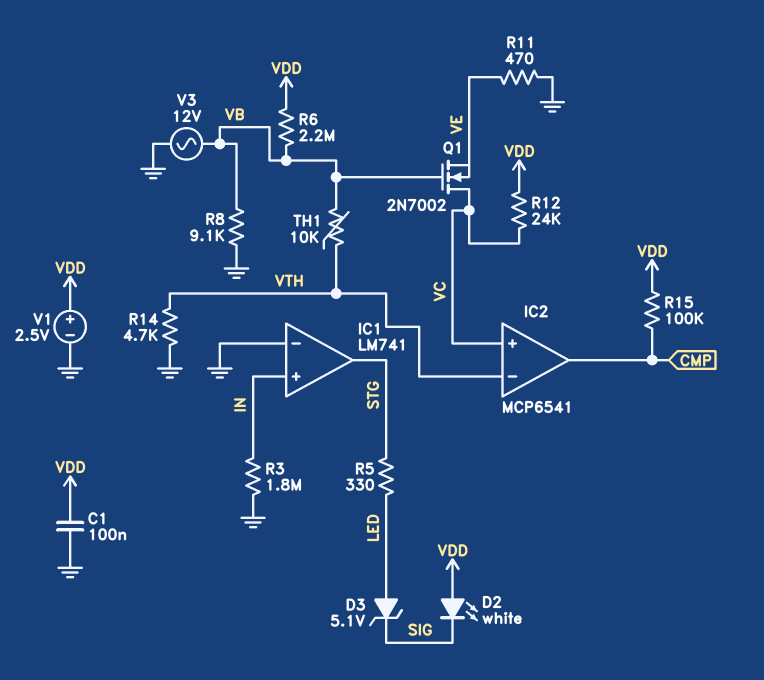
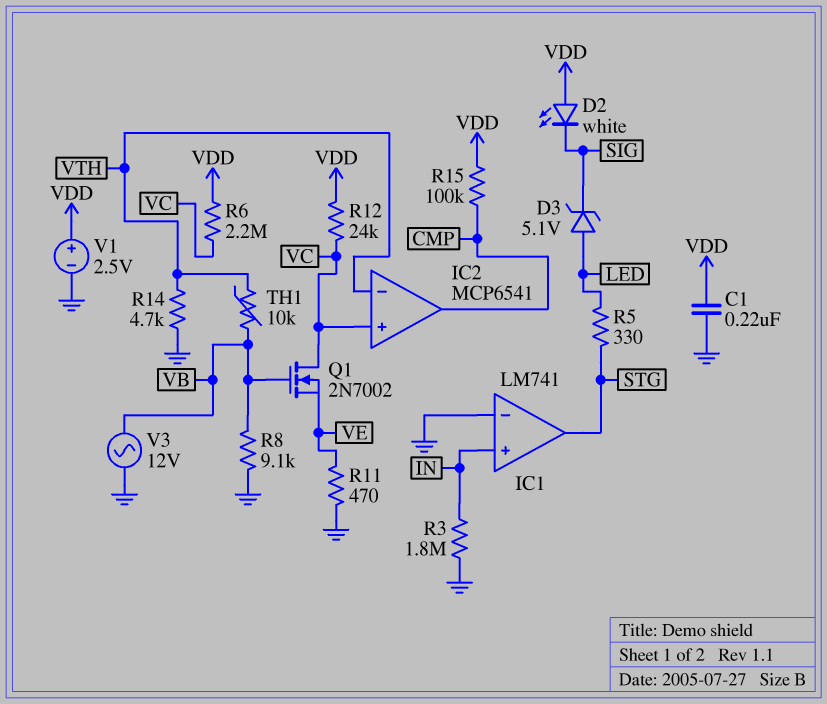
C1: 100nF (GND, VDD) -> 220nF (GND, VDD)
R6: 2.2M (VB, VDD) -> 2.2M (VC, VDD)

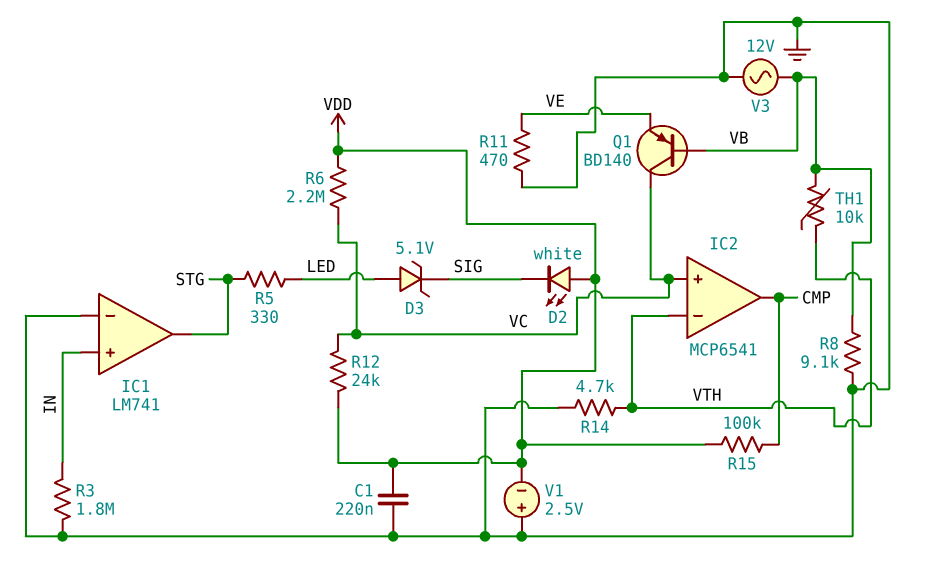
Q1: NMOS 2N7002 (G VB, D VC, S VE) -> PNP BD140 (B VB, C VC, E VE)
V1: 2.5V (plus VDD, minus GND) -> 2.5V (plus GND, minus VDD)

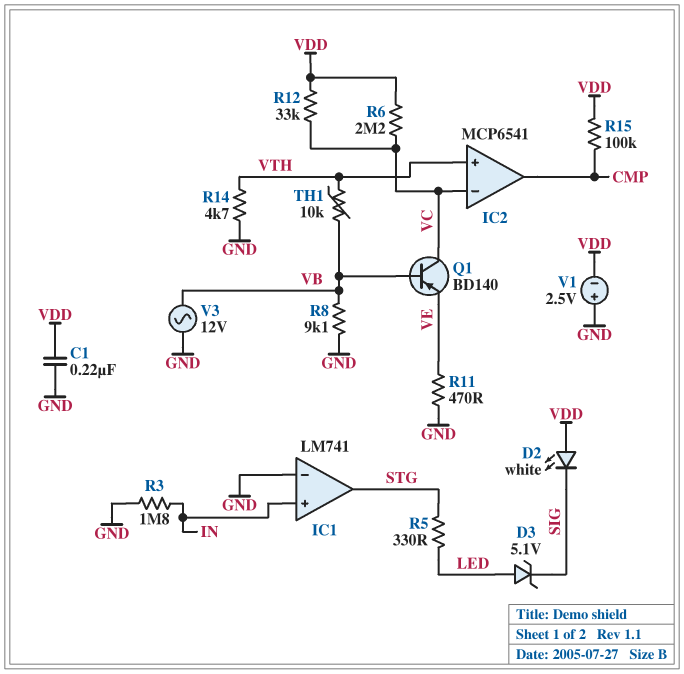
IC2 pin in+: VC -> VTH
IC2 pin in-: VTH -> VC
R12: 24k (VC, VDD) -> 33k (VC, VDD)

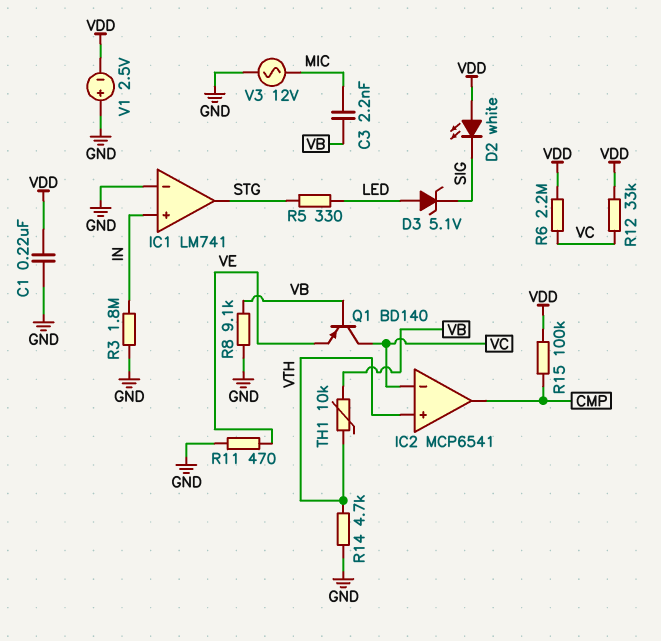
C3: none -> 2.2nF (MIC, VB)
V3: AC 12V (GND, VB) -> AC 12V (GND, MIC)

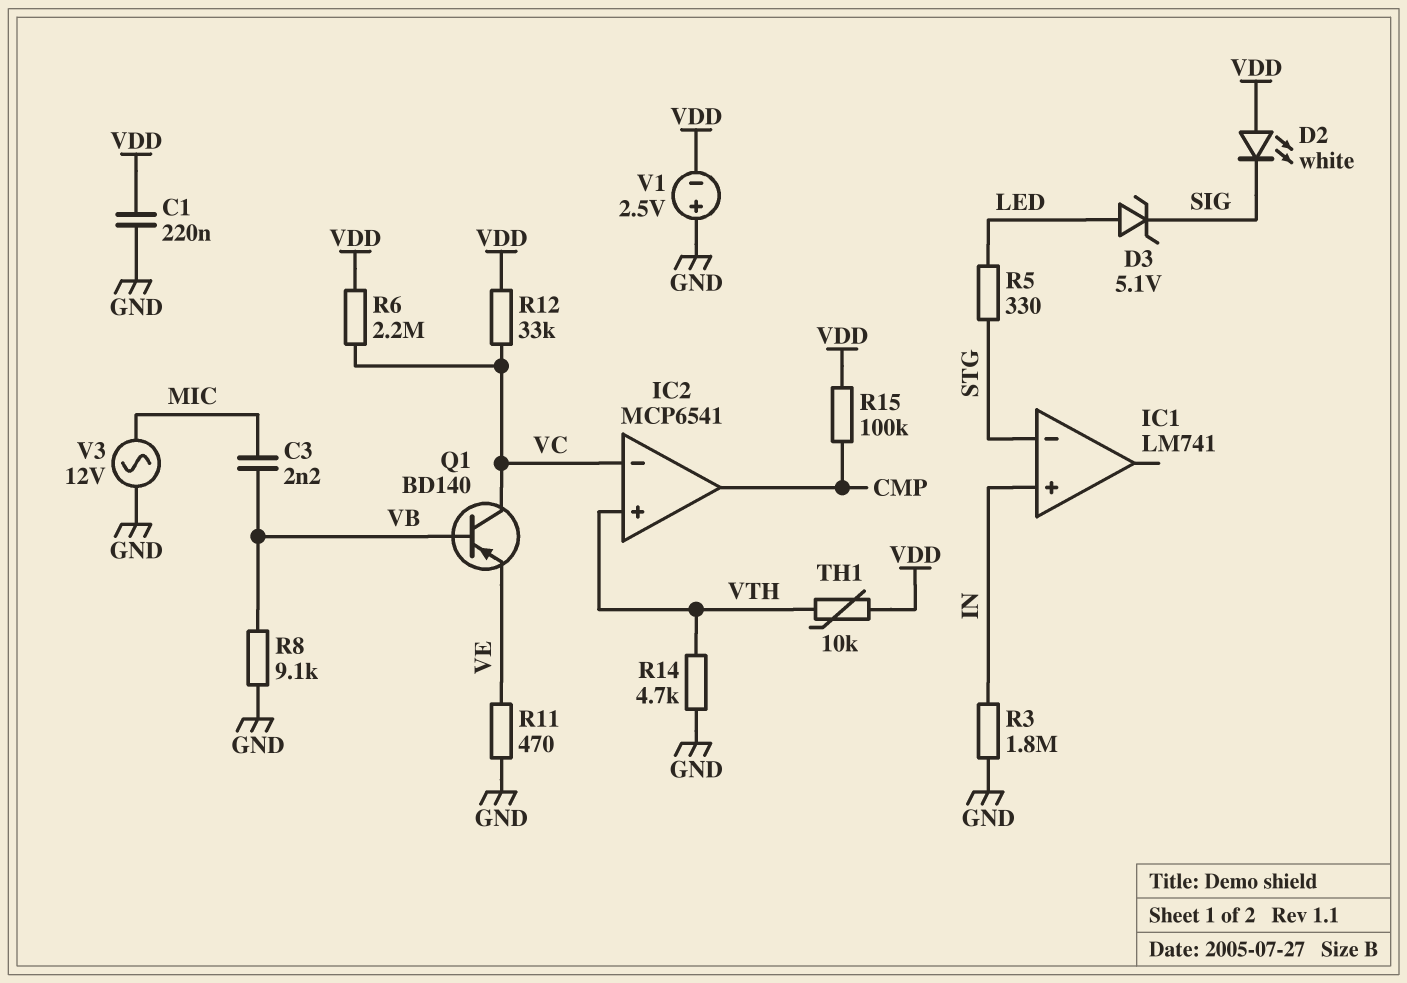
IC1 pin in-: GND -> STG
IC1 pin out: STG -> none
TH1: 10k (VB, VTH) -> 10k (VDD, VTH)

